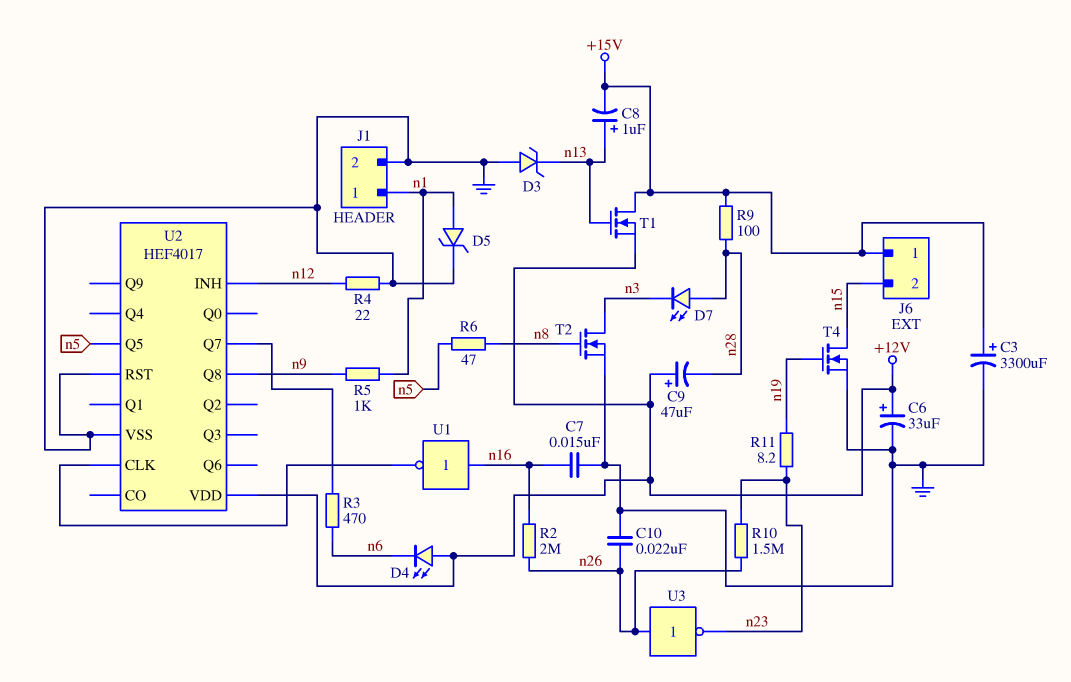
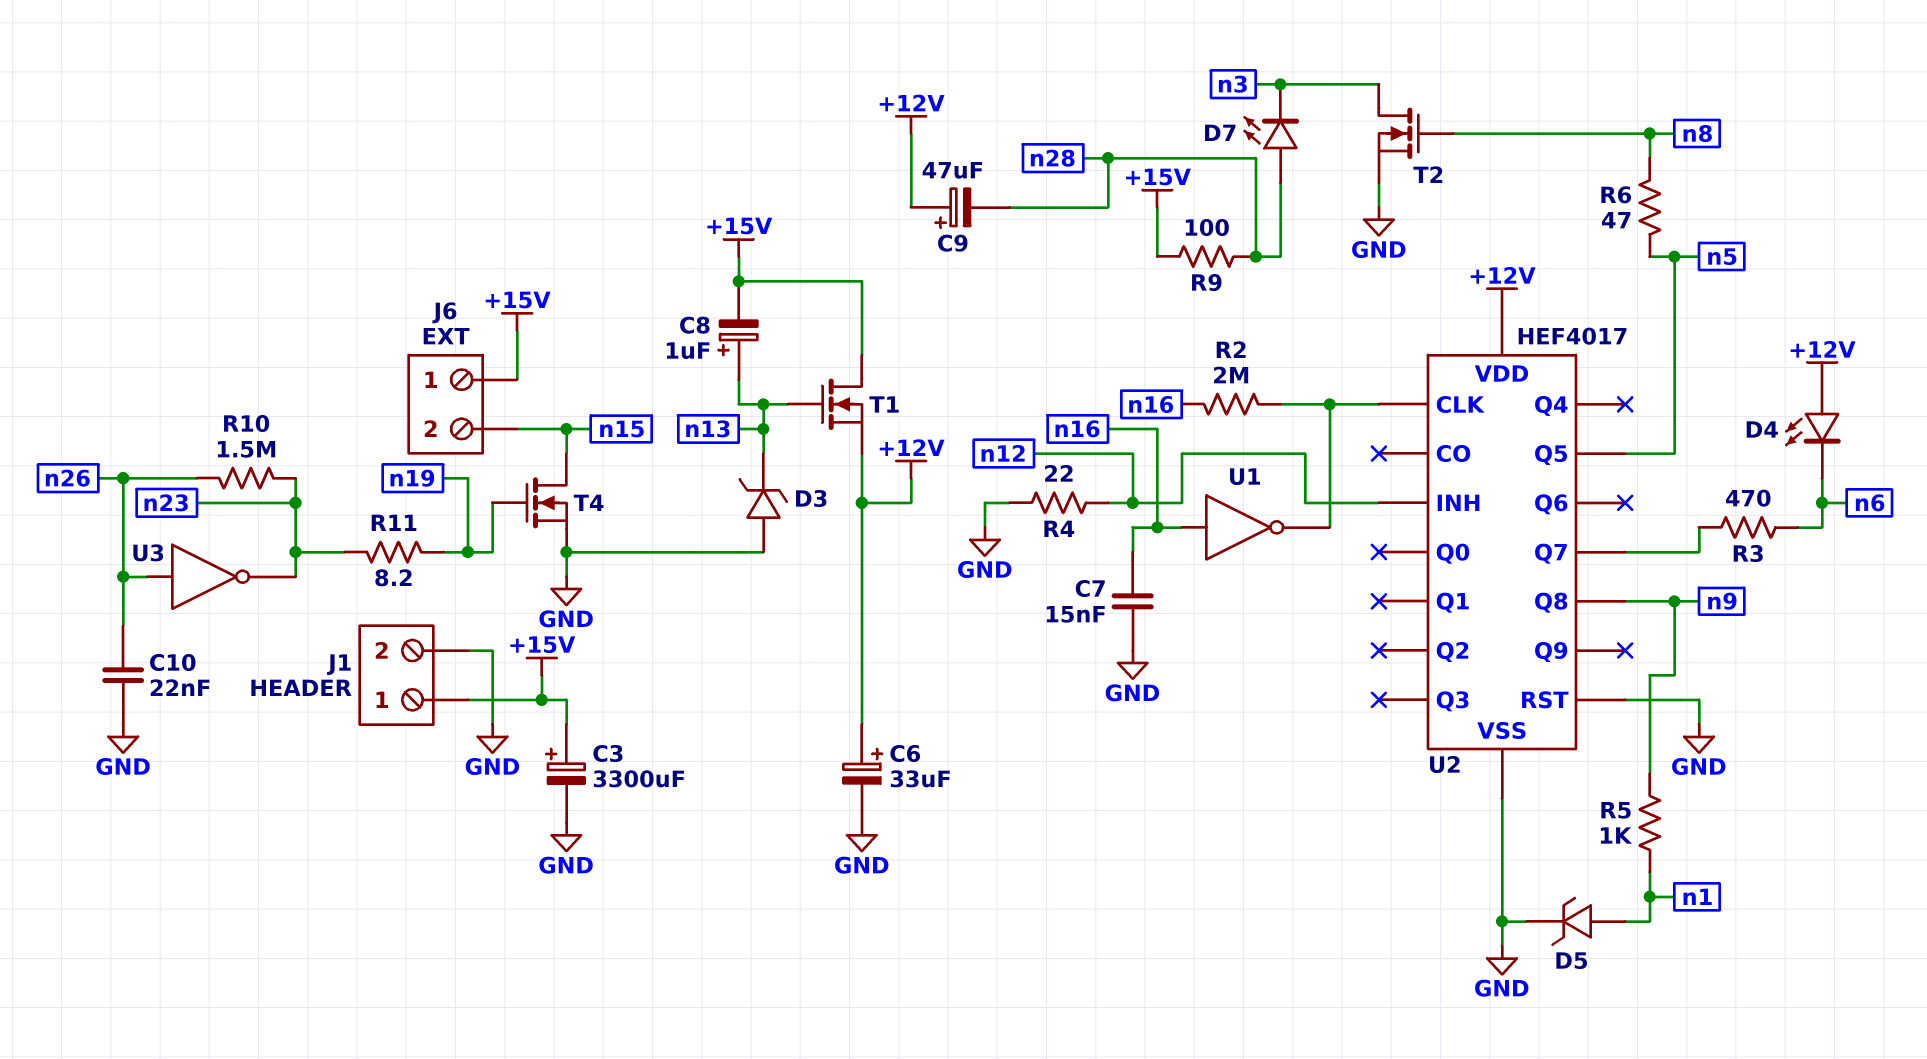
J1 pin 1: n1 -> +15V
R2: 2M (n16, n26) -> 2M (U2/CLK, n16)

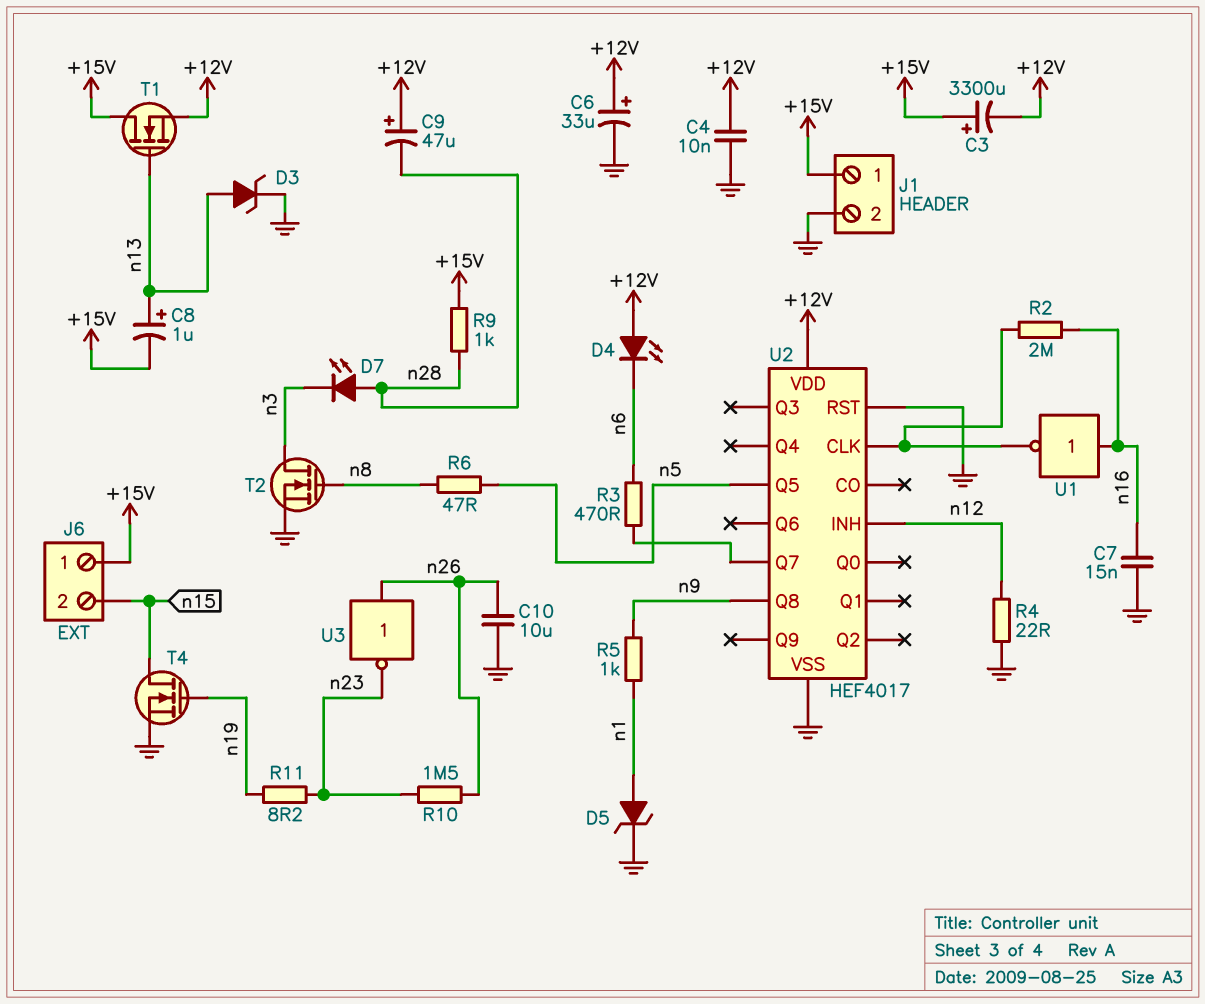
C3: 3300uF (plus +15V, minus GND) -> 3300uF (plus +15V, minus +12V)
C4: none -> 10nF (+12V, GND)
C10: 22nF (GND, n26) -> 10uF (GND, n26)
D3: zener (A GND, K n13) -> zener (A n13, K GND)
R9: 100 (+15V, n28) -> 1k (+15V, n28)

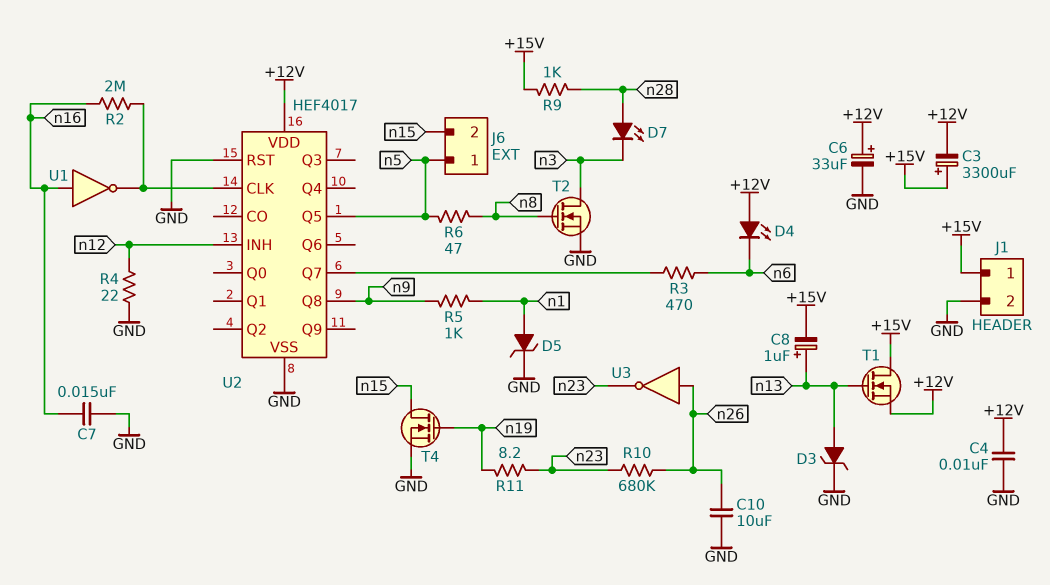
C9: 47uF (plus +12V, minus n28) -> none
J6 pin 1: +15V -> n5
R10: 1.5M (n23, n26) -> 680k (n23, n26)

